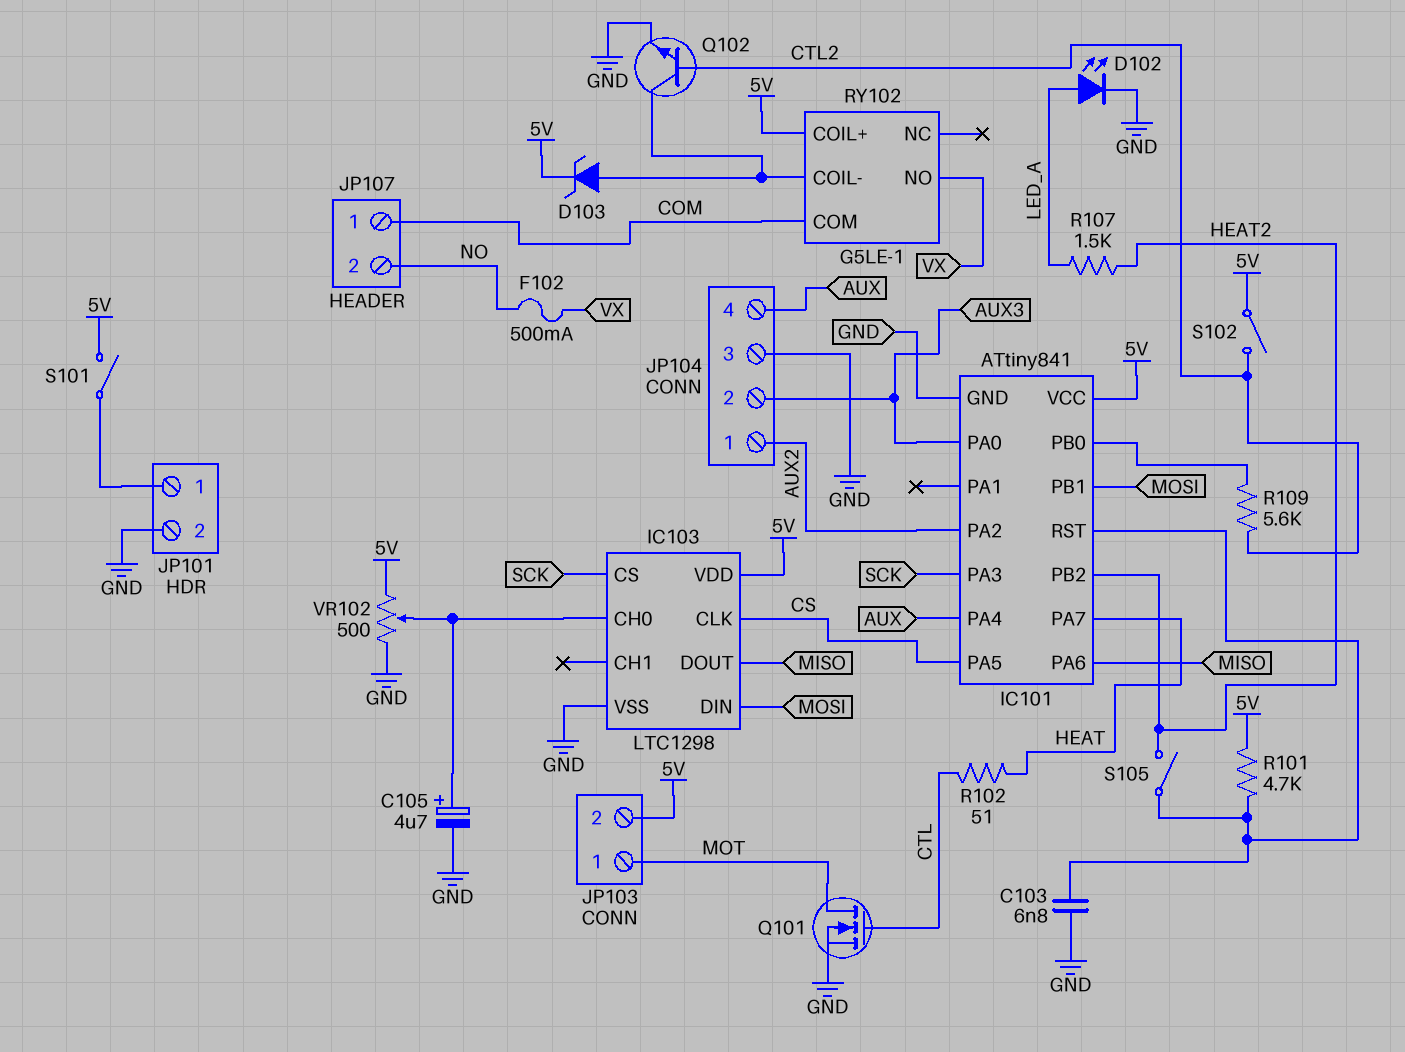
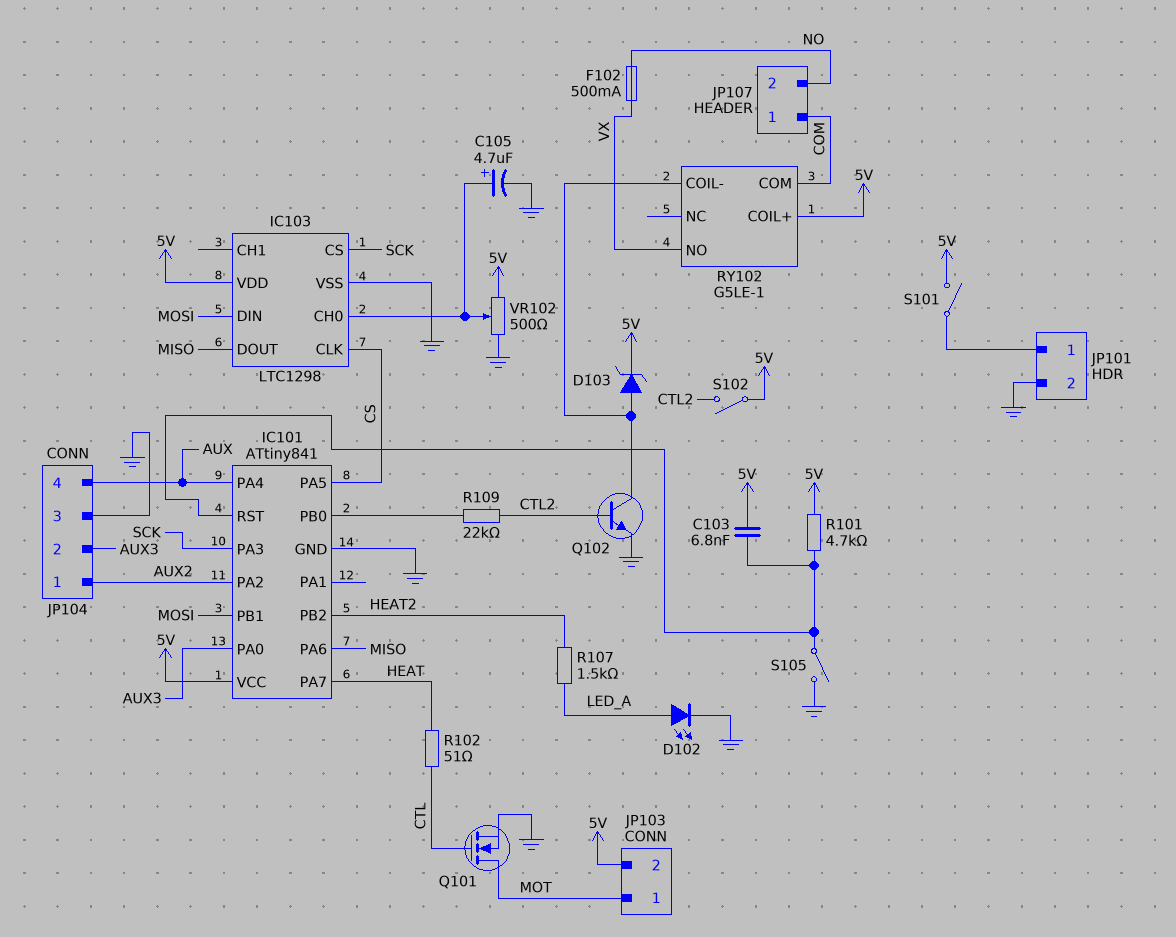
C103: 6.8nF (GND, IC101/RST) -> 6.8nF (5V, IC101/RST)
R109: 5.6k (CTL2, IC101/PB0) -> 22k (CTL2, IC101/PB0)
S105: switch (HEAT2, IC101/RST) -> switch (GND, IC101/RST)

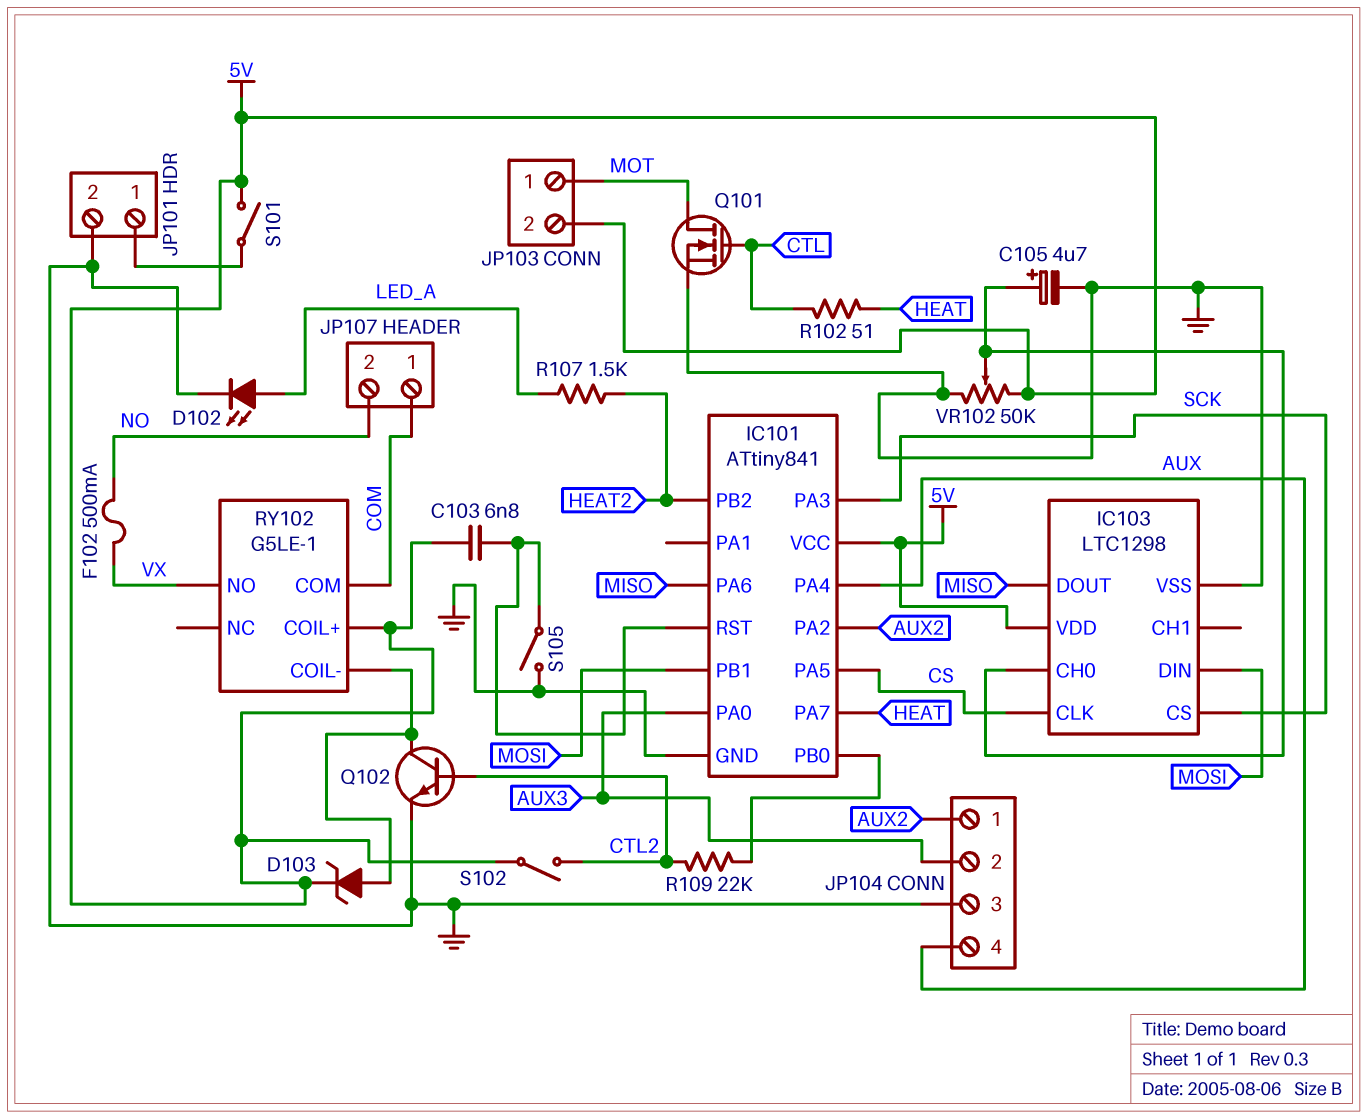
R101: 4.7k (5V, IC101/RST) -> none
VR102: 500 (5V, GND, wiper IC103/CH0) -> 50k (5V, GND, wiper IC103/CH0)

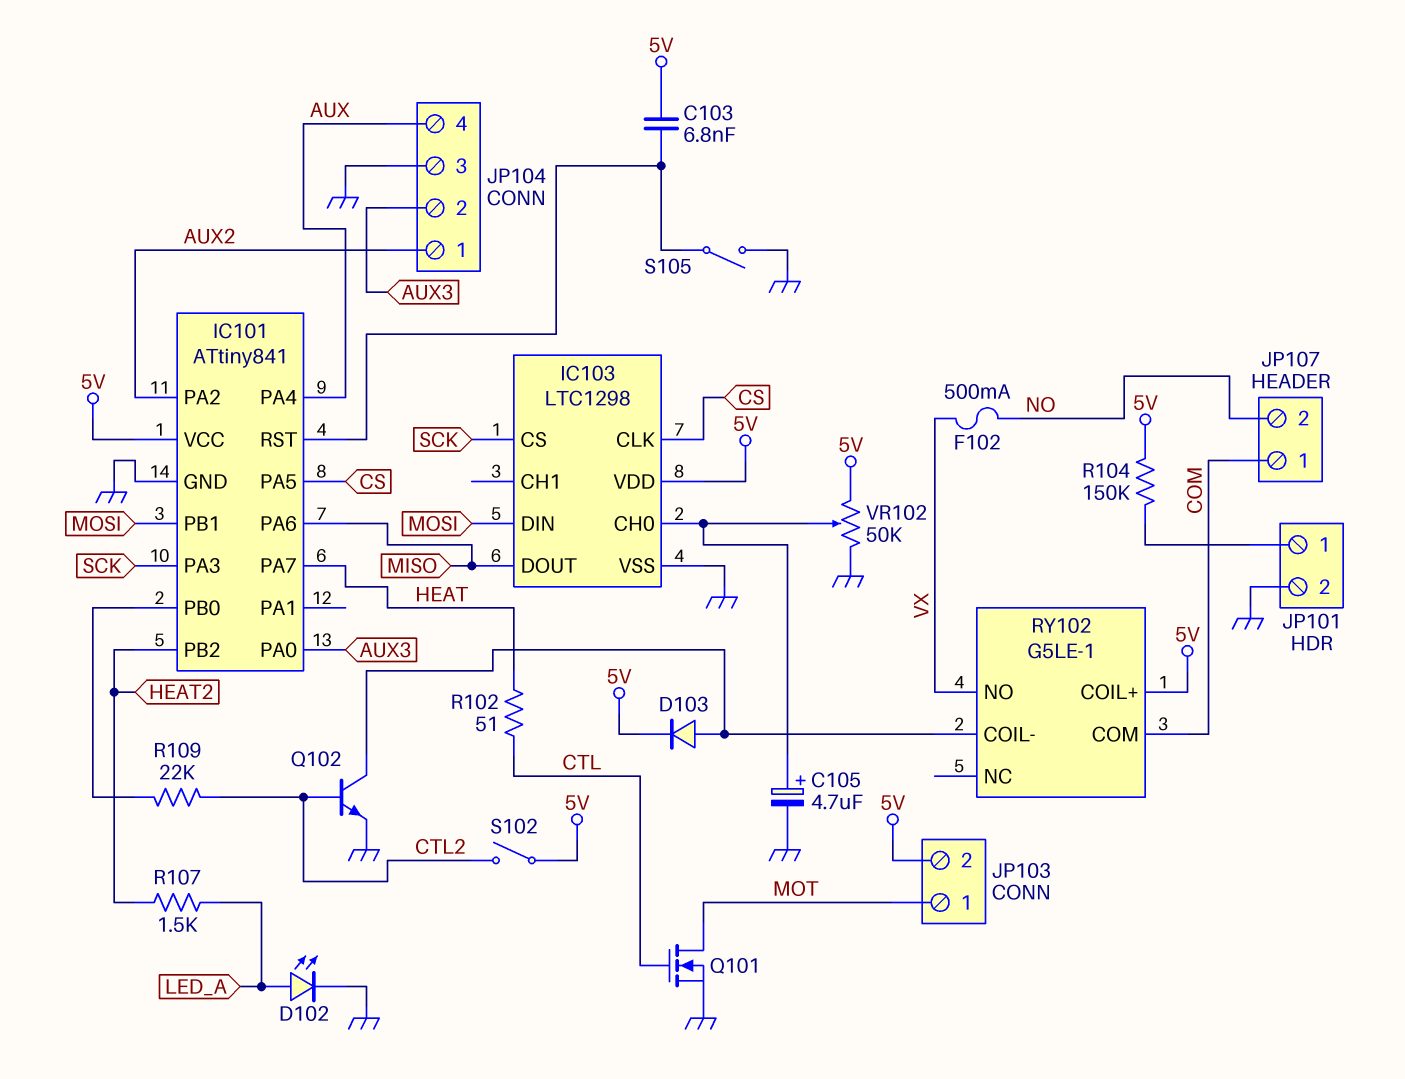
D103: zener (A RY102/COIL-, K 5V) -> diode (A RY102/COIL-, K 5V)
R104: none -> 150k (5V, JP101/1)
S101: switch (5V, JP101/1) -> none

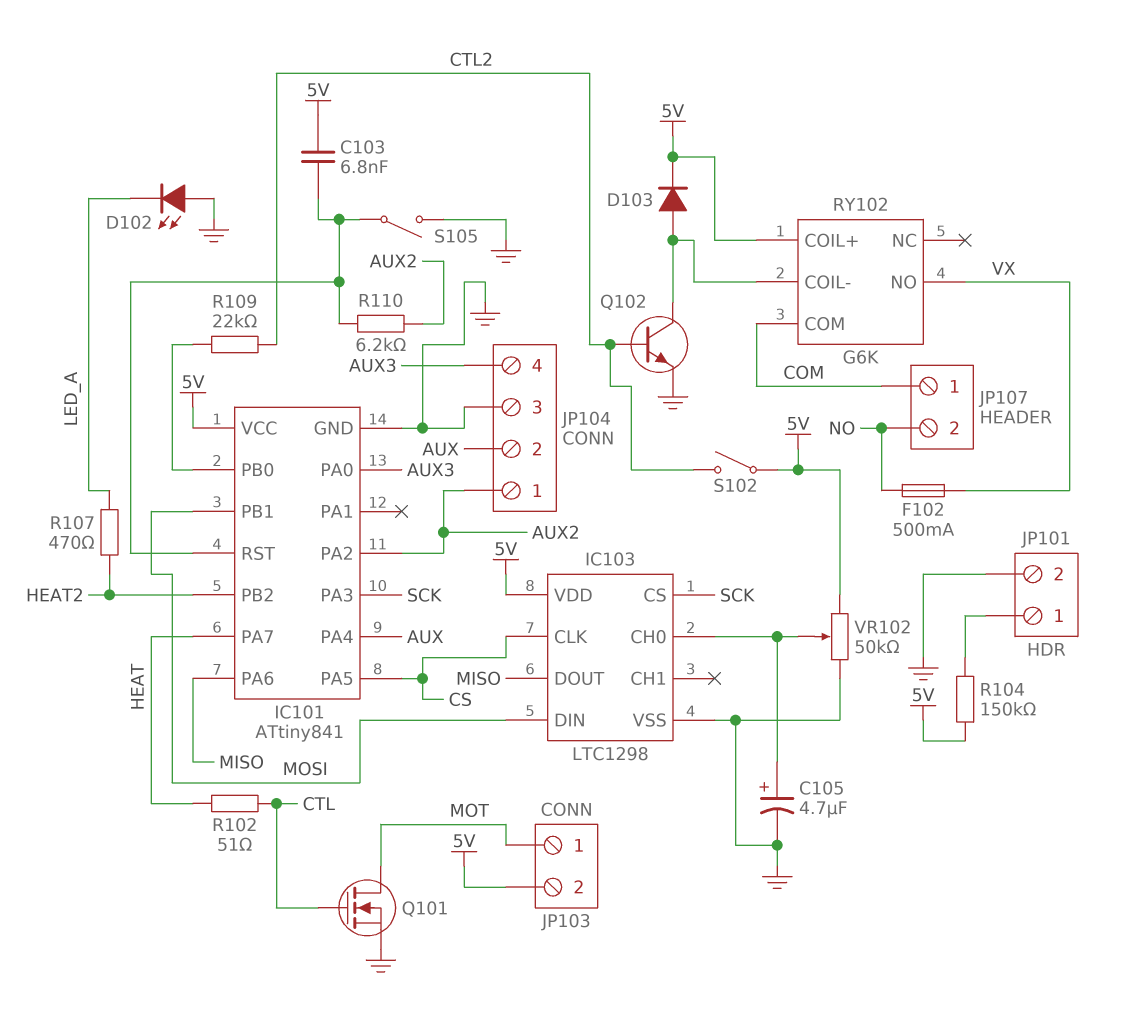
D102: LED (A LED_A, K GND) -> LED (A GND, K LED_A)
JP104 pin 2: AUX3 -> AUX
JP104 pin 4: AUX -> AUX3
R107: 1.5k (HEAT2, LED_A) -> 470 (HEAT2, LED_A)
R110: none -> 6.2k (AUX2, IC101/RST)
RY102: G5LE-1 -> G6K

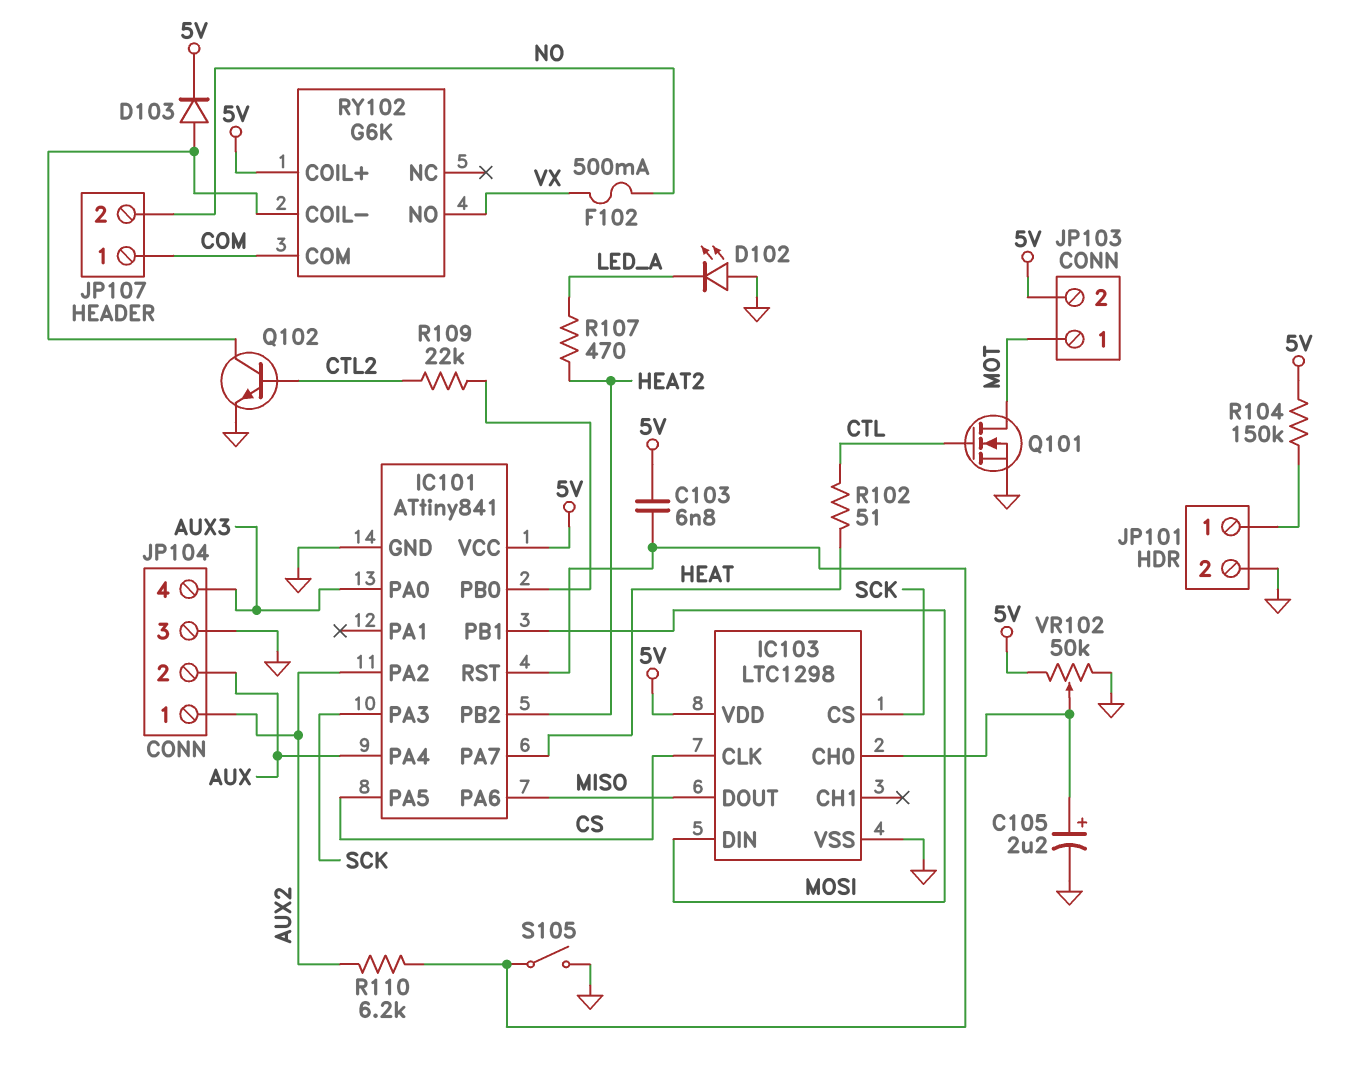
C105: 4.7uF (plus IC103/CH0, minus GND) -> 2.2uF (plus IC103/CH0, minus GND)
S102: switch (5V, CTL2) -> none

